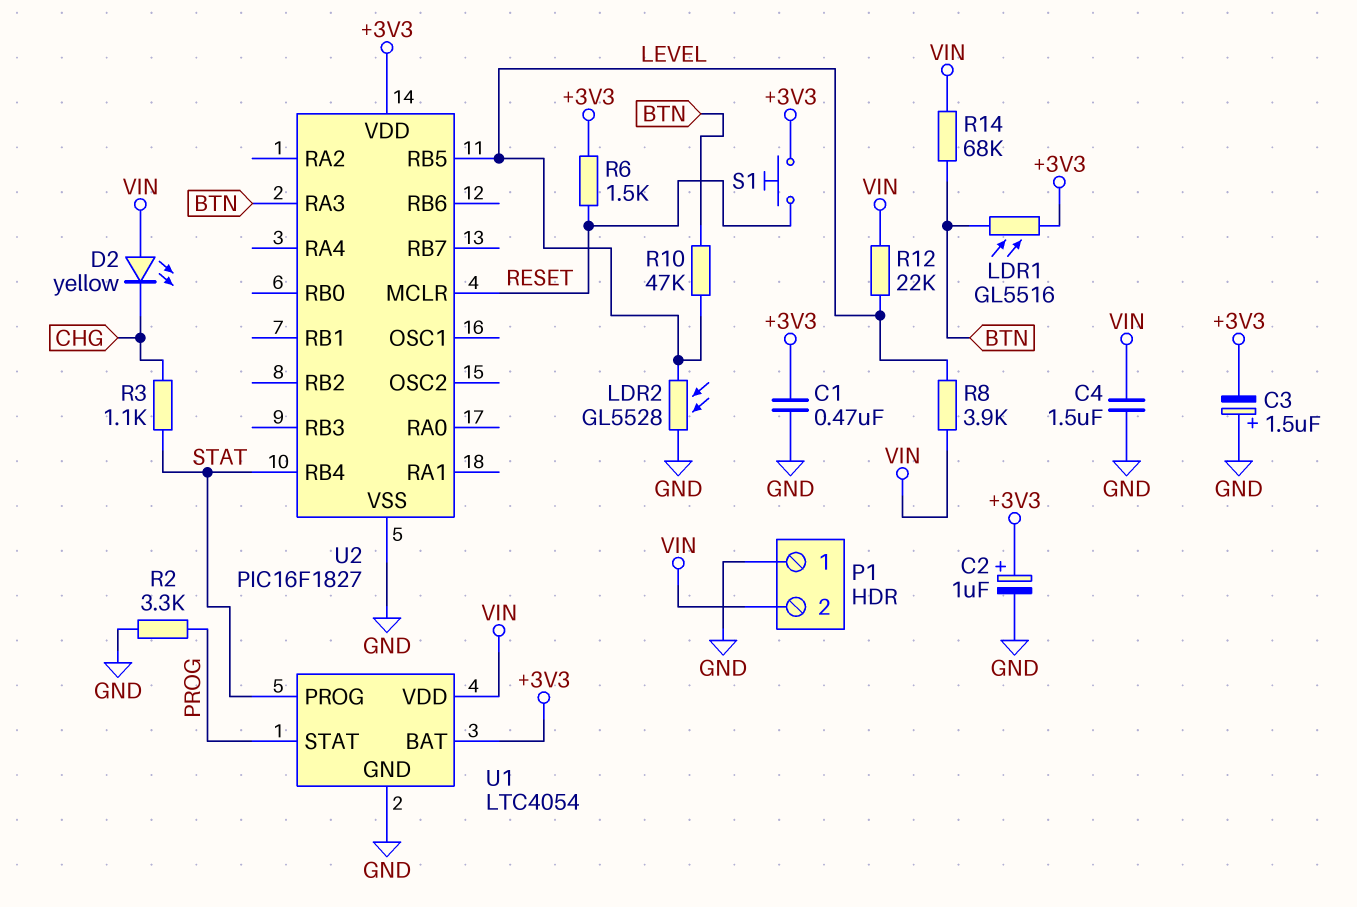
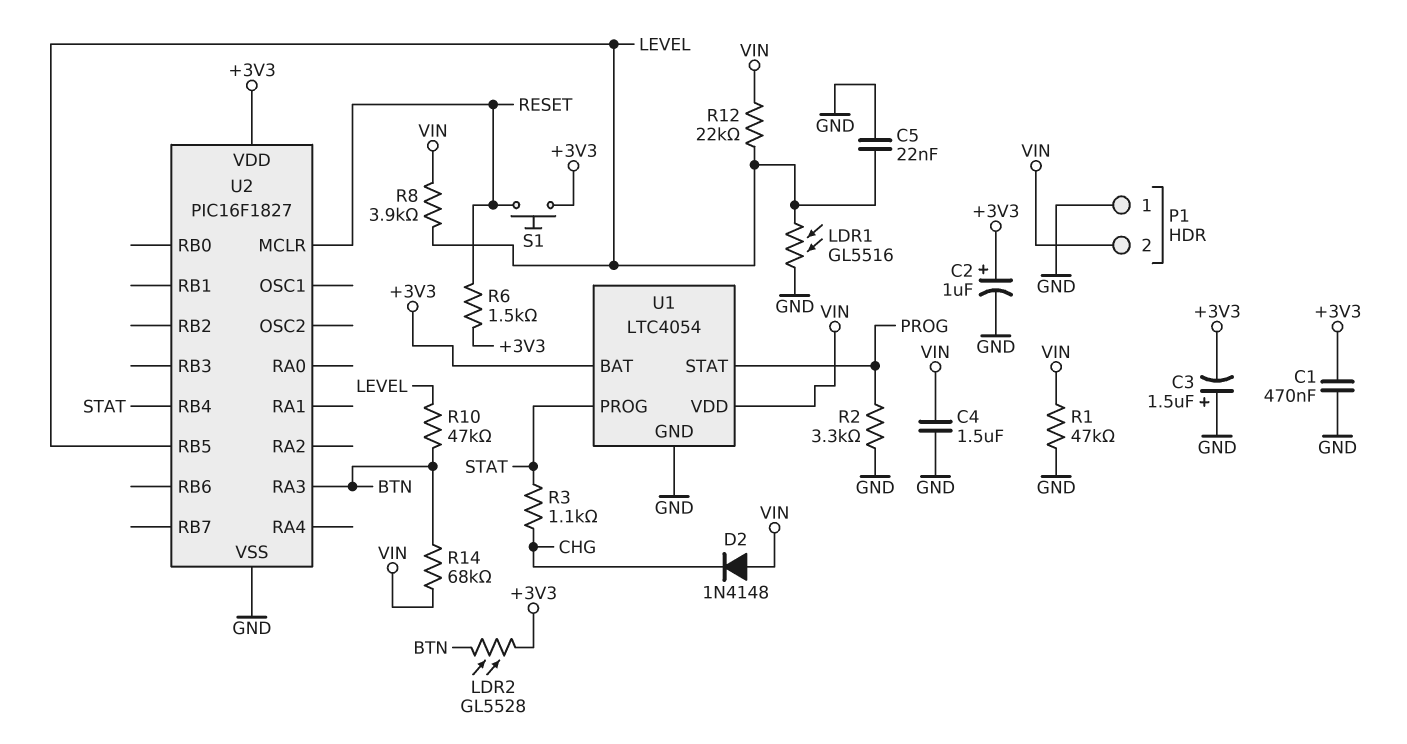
C5: none -> 22nF (GND, LEVEL)
D2: LED yellow (A VIN, K CHG) -> diode 1N4148 (A VIN, K CHG)
LDR1: GL5516 (+3V3, BTN) -> GL5516 (GND, LEVEL)
LDR2: GL5528 (GND, LEVEL) -> GL5528 (+3V3, BTN)
R1: none -> 47k (GND, VIN)

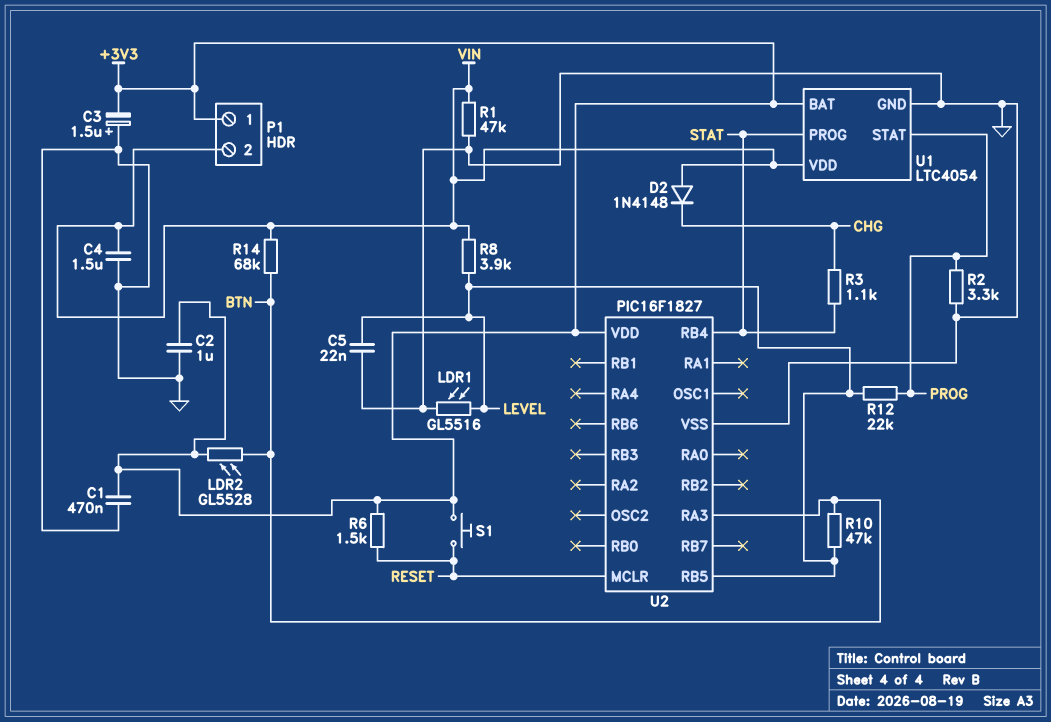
C2: 1uF (plus +3V3, minus GND) -> 1uF (+3V3, GND)
P1 pin 1: GND -> +3V3
R12: 22k (LEVEL, VIN) -> 22k (LEVEL, PROG)

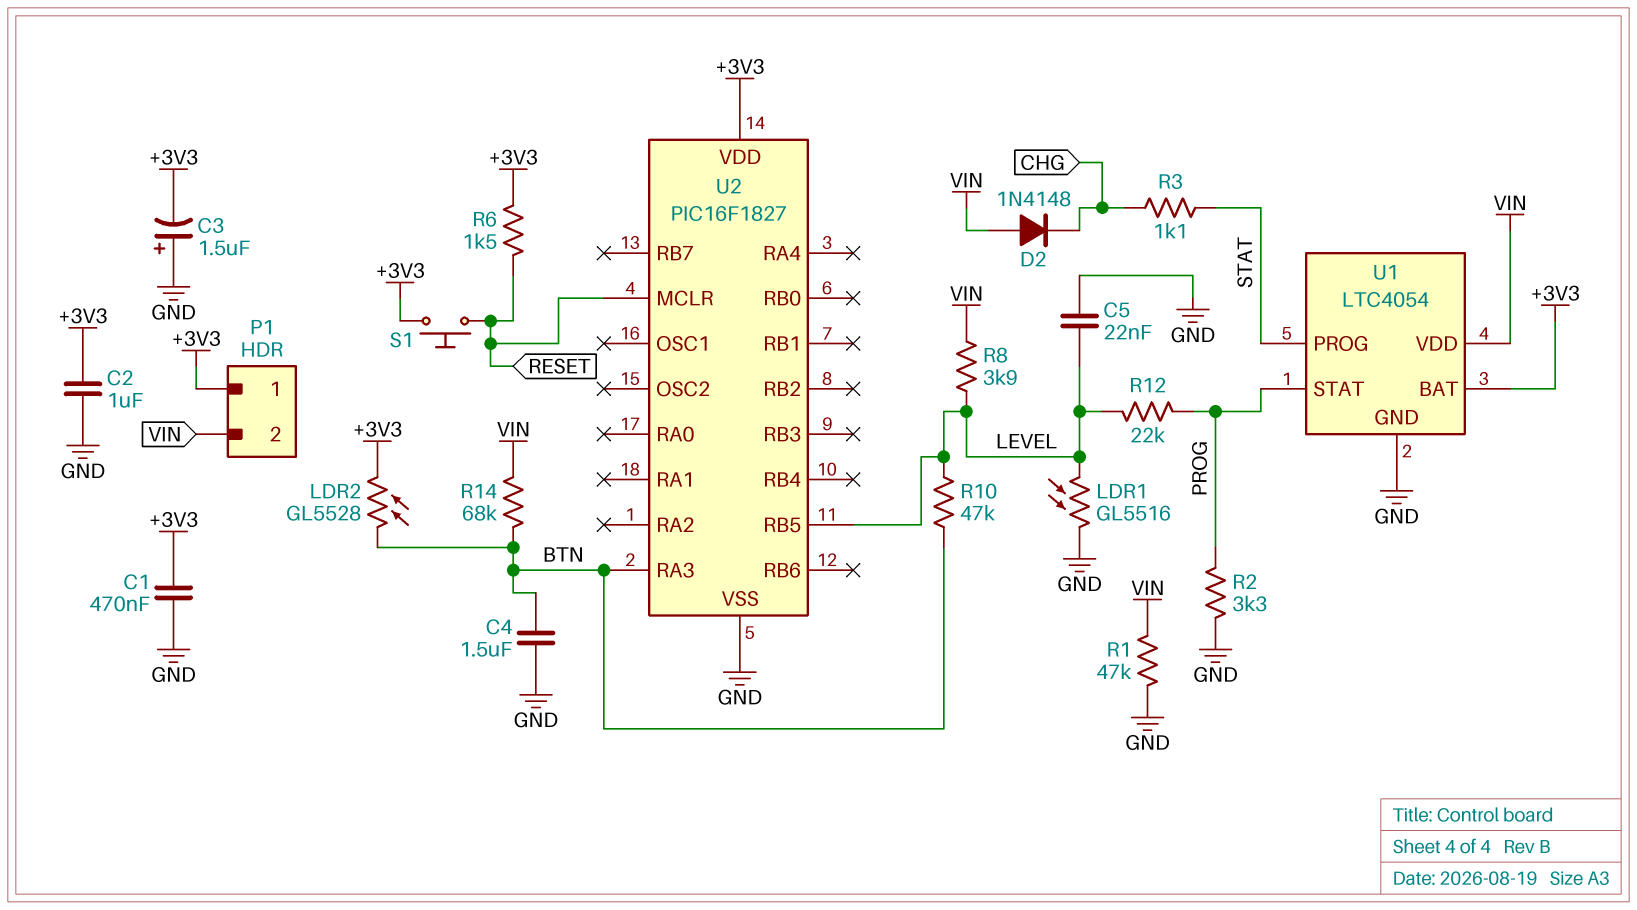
C4: 1.5uF (GND, VIN) -> 1.5uF (BTN, GND)
U2 pin RB4: STAT -> none

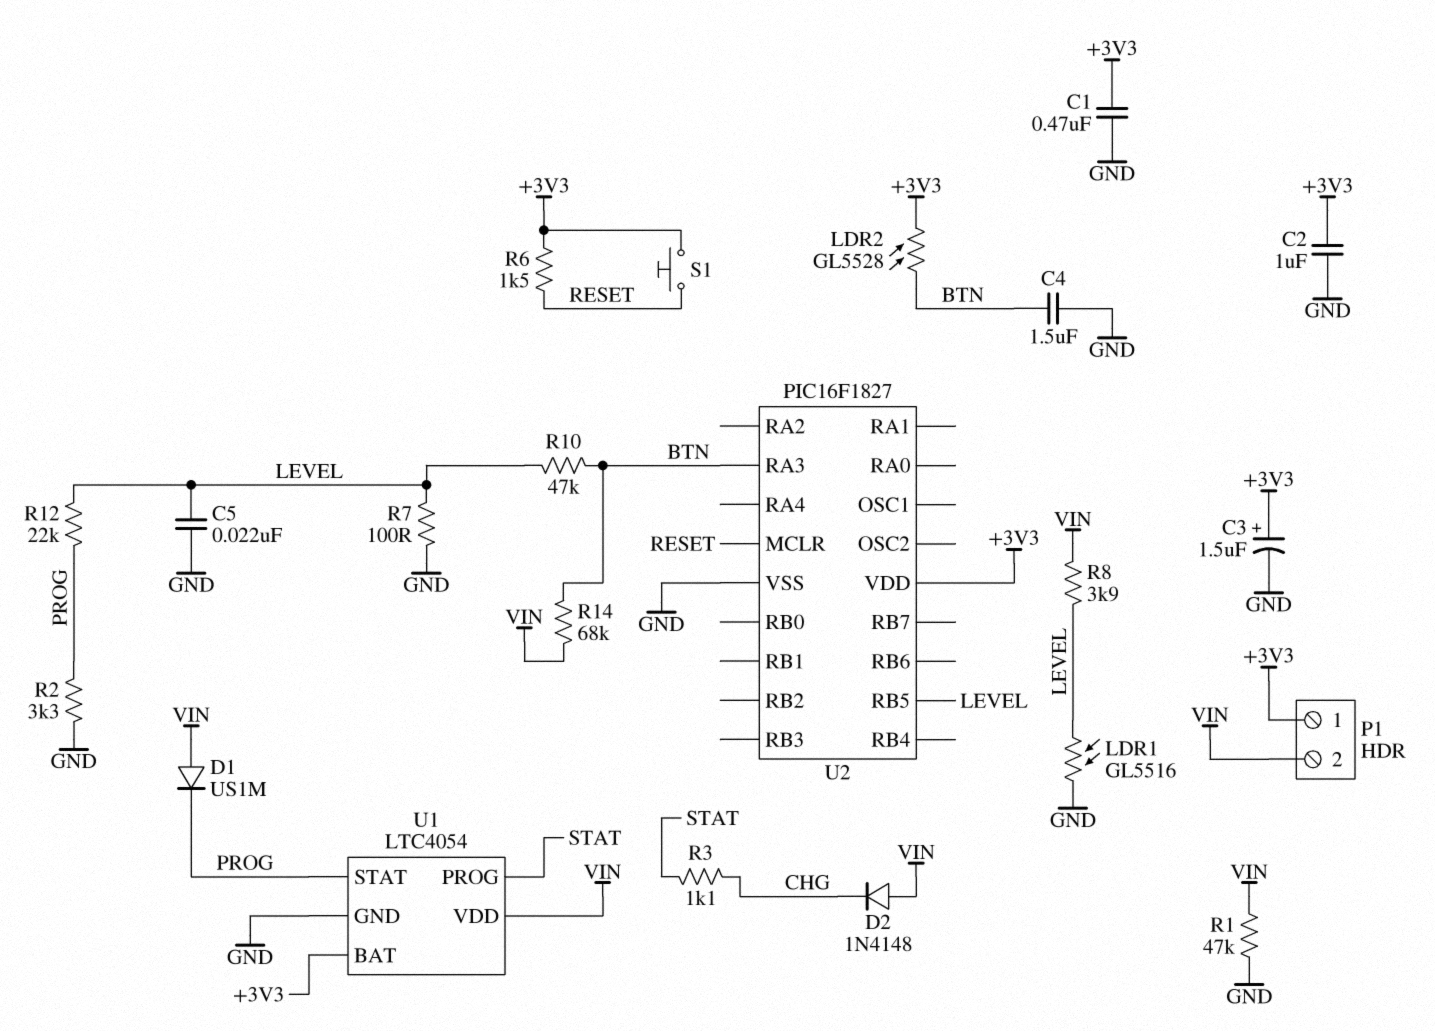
C3: 1.5uF (plus GND, minus +3V3) -> 1.5uF (plus +3V3, minus GND)
D1: none -> diode US1M (A VIN, K PROG)
R7: none -> 100 (GND, LEVEL)

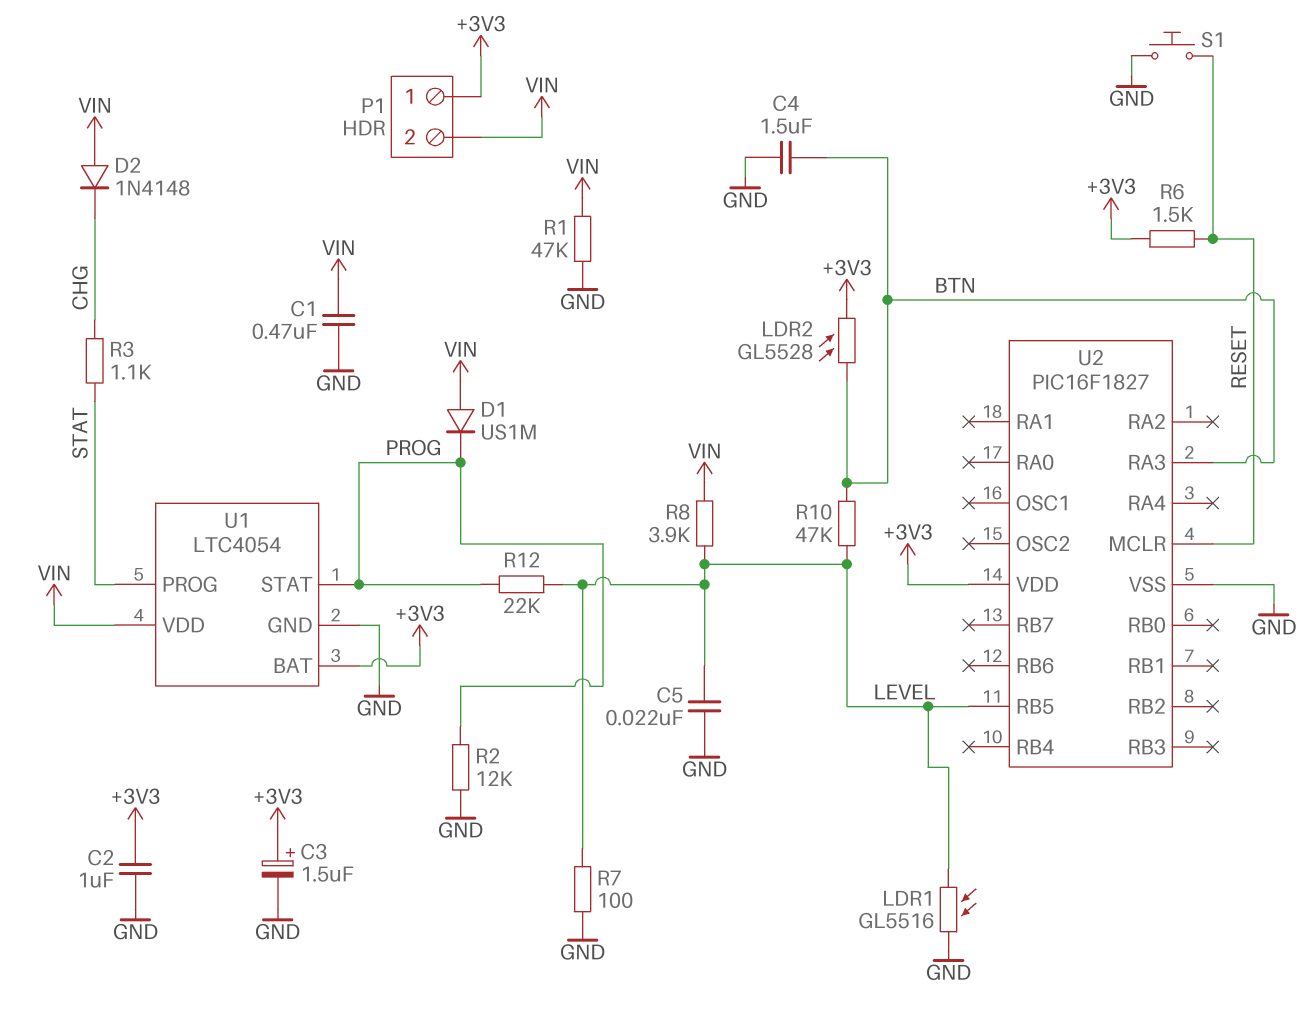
C1: 470nF (+3V3, GND) -> 470nF (GND, VIN)
R2: 3.3k (GND, PROG) -> 12k (GND, PROG)
R14: 68k (BTN, VIN) -> none
S1: button (+3V3, RESET) -> button (GND, RESET)

